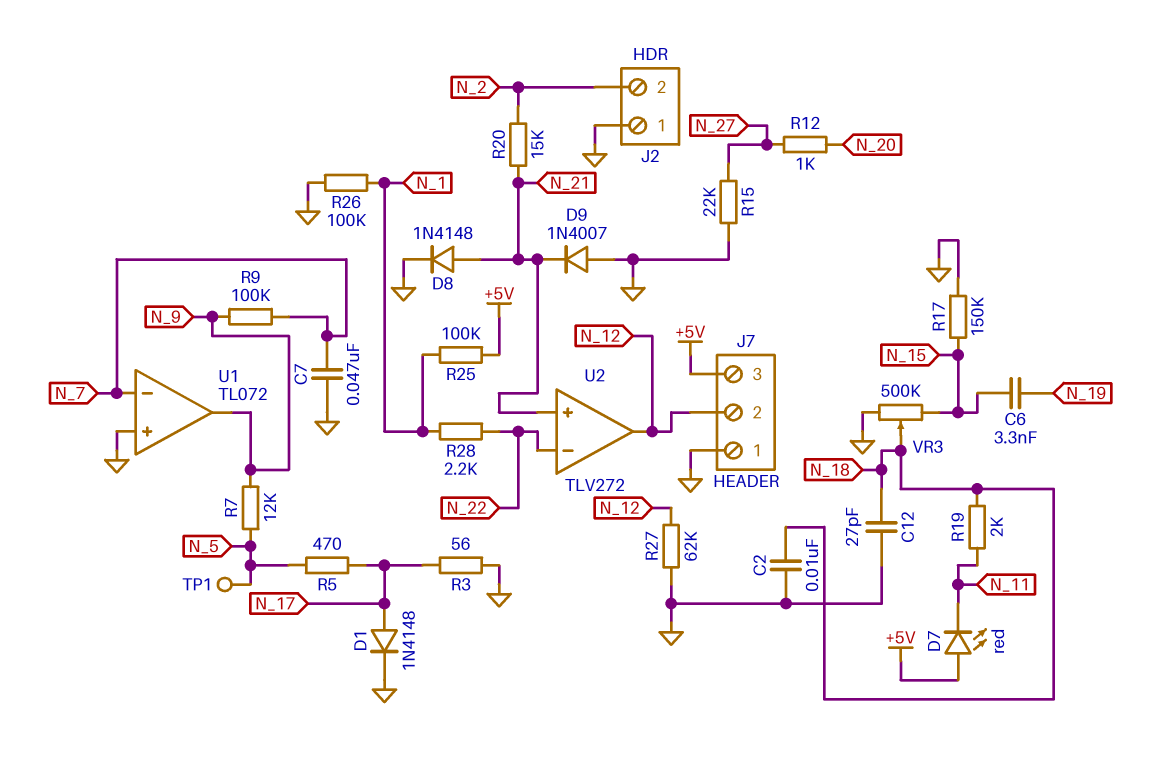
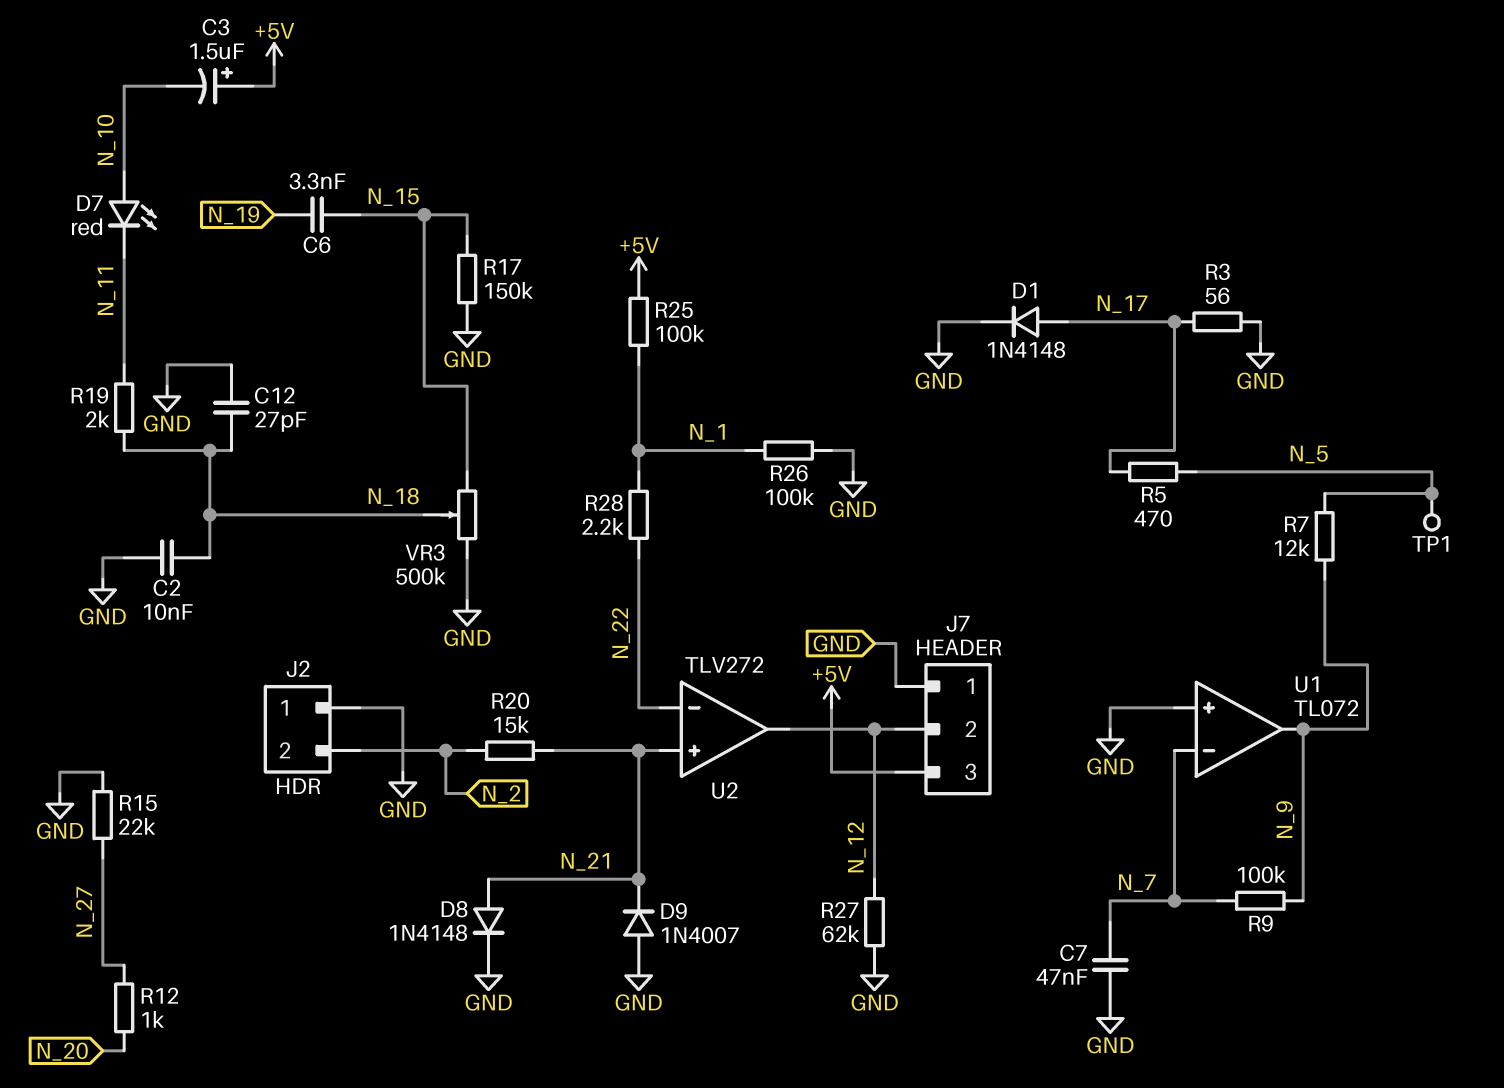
C3: none -> 1.5uF (plus +5V, minus N_10)
D7: LED red (A +5V, K N_11) -> LED red (A N_10, K N_11)

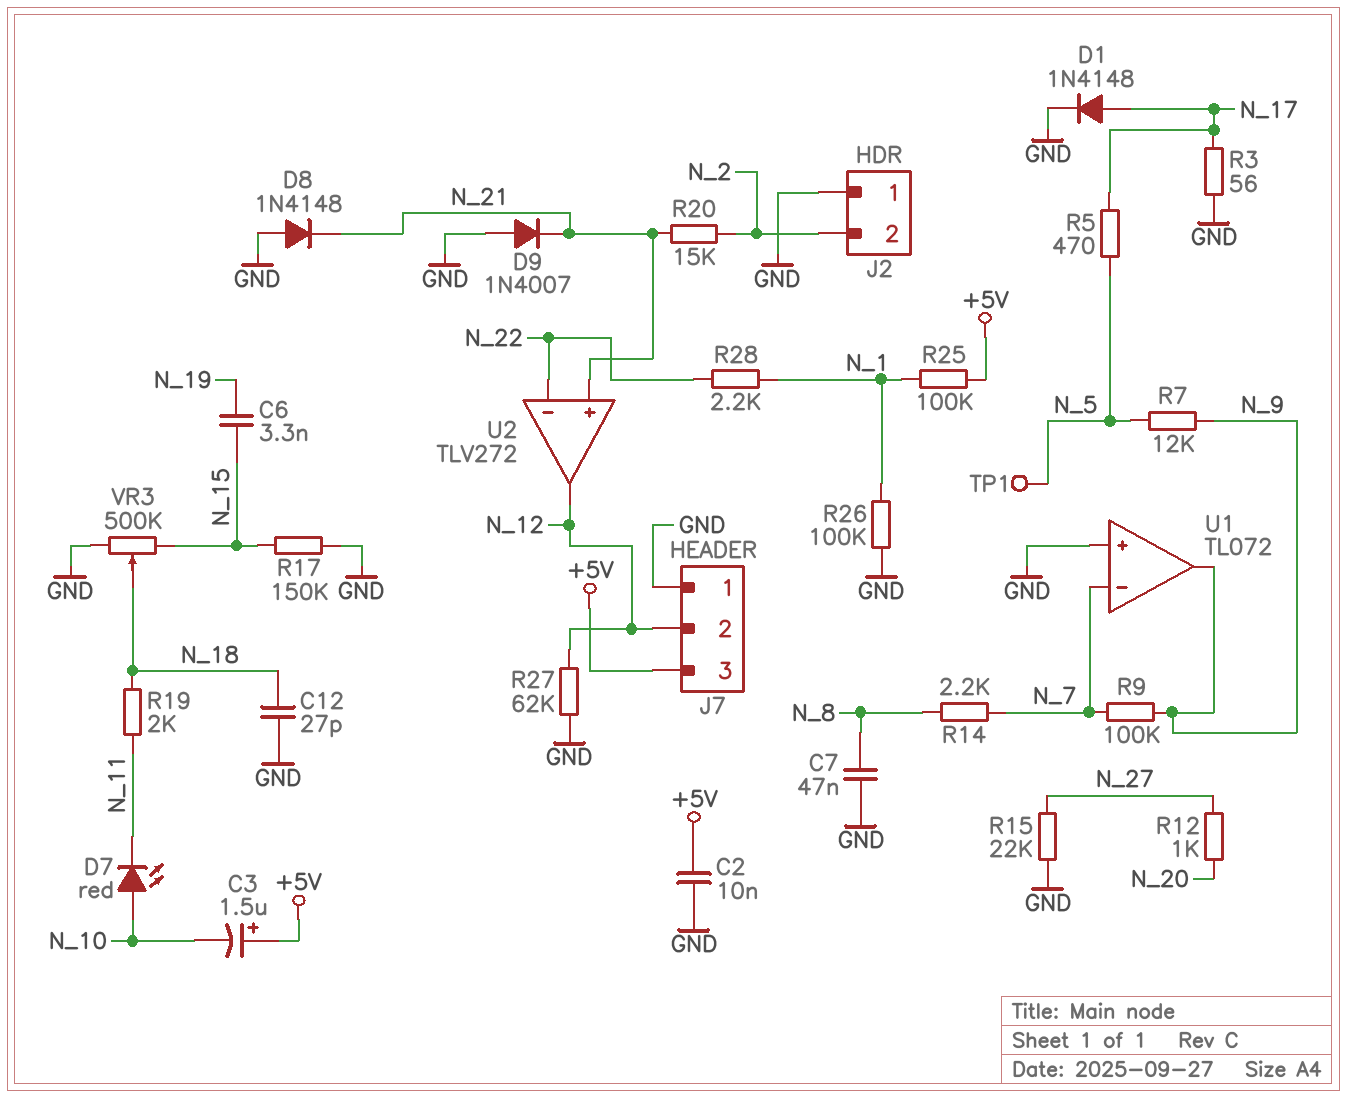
C2: 10nF (GND, N_18) -> 10nF (+5V, GND)
C7: 47nF (GND, N_7) -> 47nF (GND, N_8)
D8: diode 1N4148 (A N_21, K GND) -> diode 1N4148 (A GND, K N_21)
R14: none -> 2.2k (N_7, N_8)

